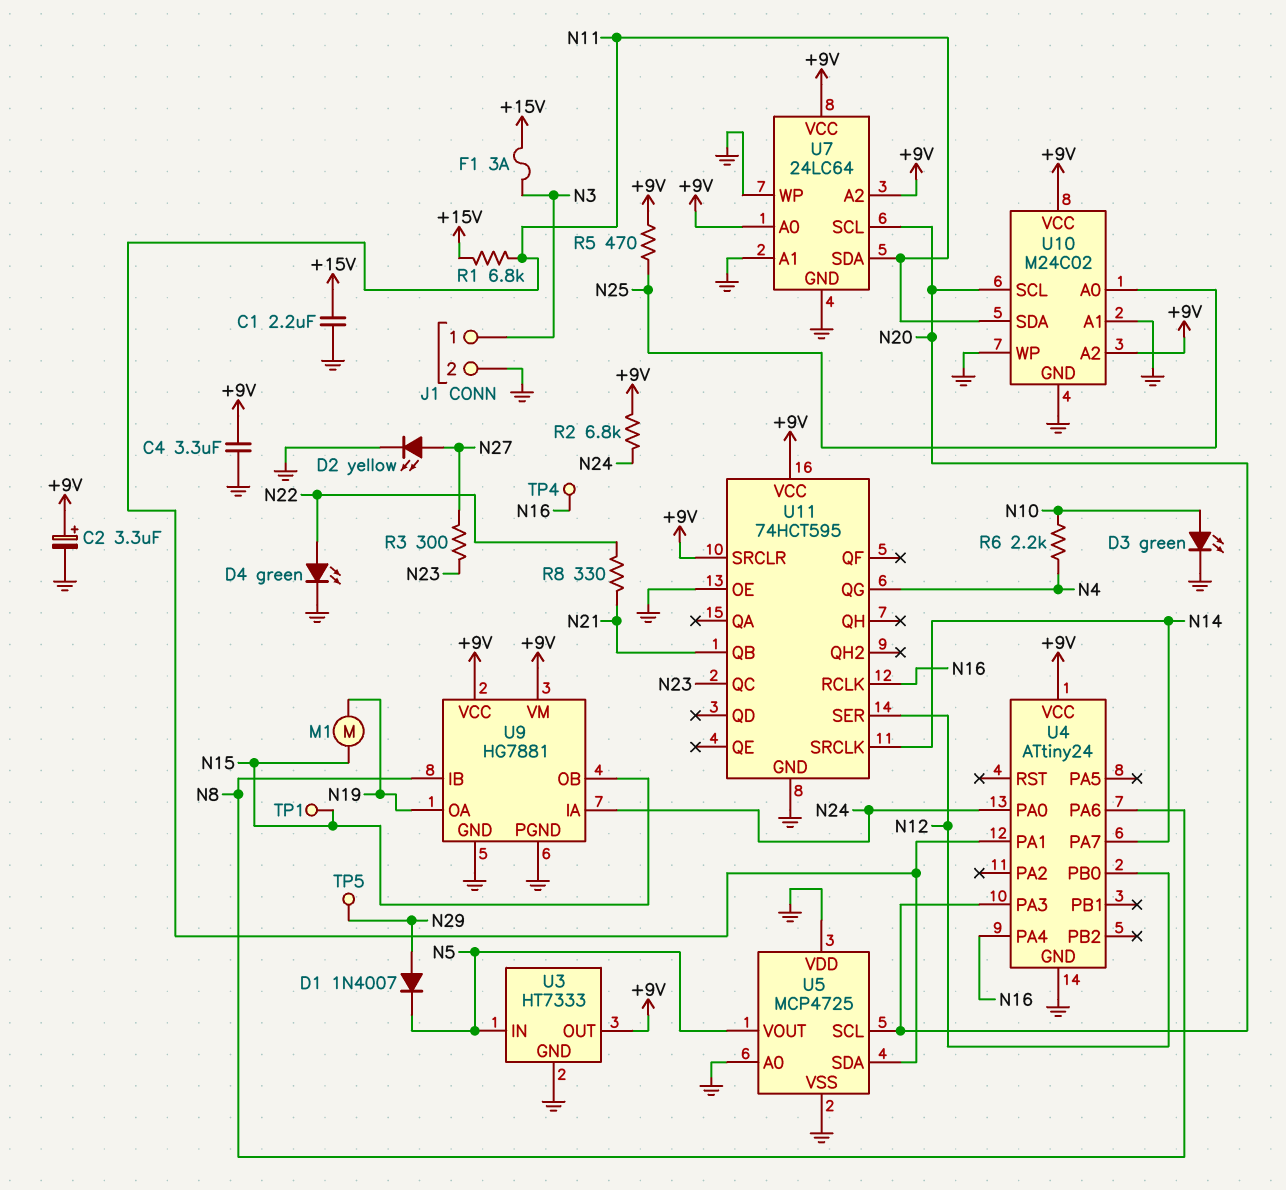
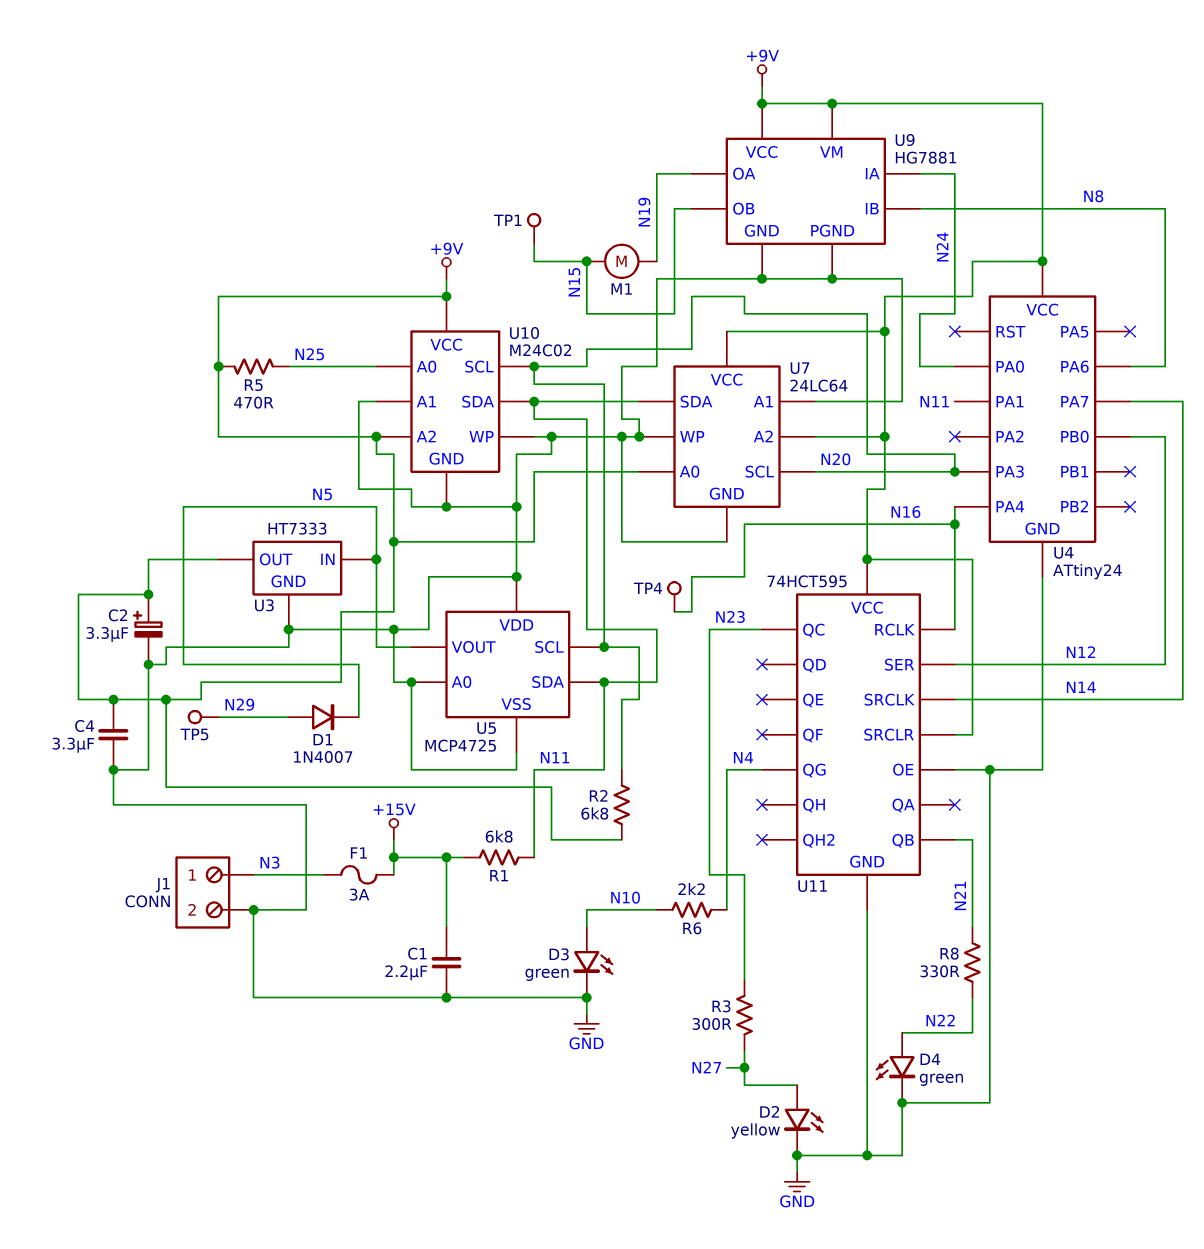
R2: 6.8k (+9V, N24) -> 6.8k (+9V, N20)

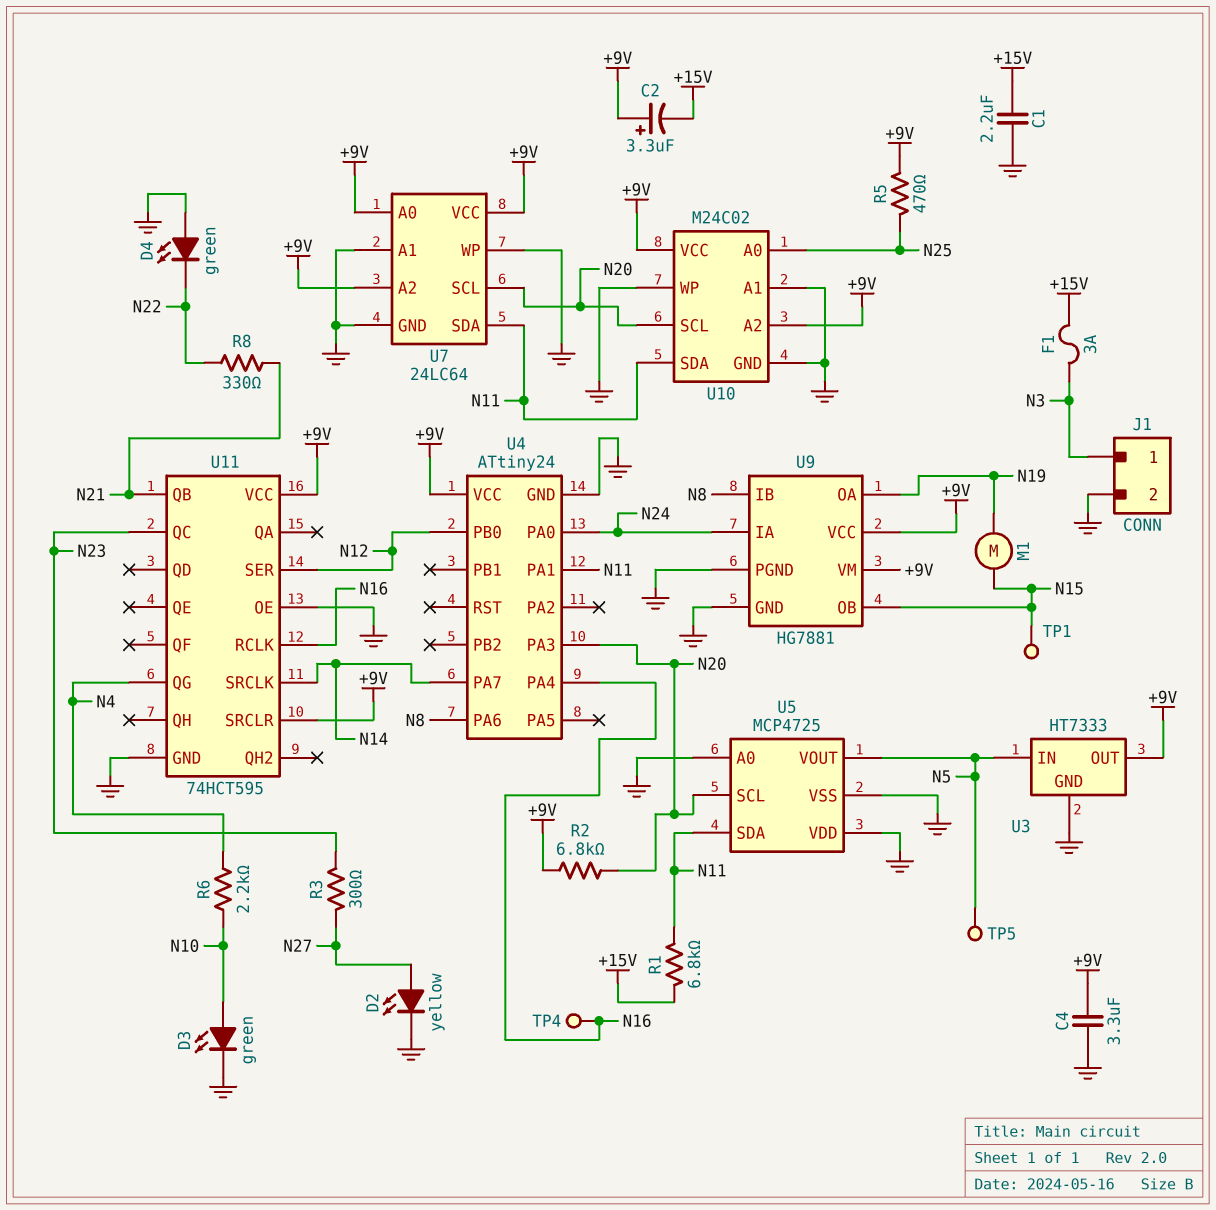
C2: 3.3uF (plus +9V, minus GND) -> 3.3uF (plus +9V, minus +15V)
D1: diode 1N4007 (A N29, K N5) -> none
D4: LED green (A N22, K GND) -> LED green (A GND, K N22)
TP5: test point (N29) -> test point (N5)

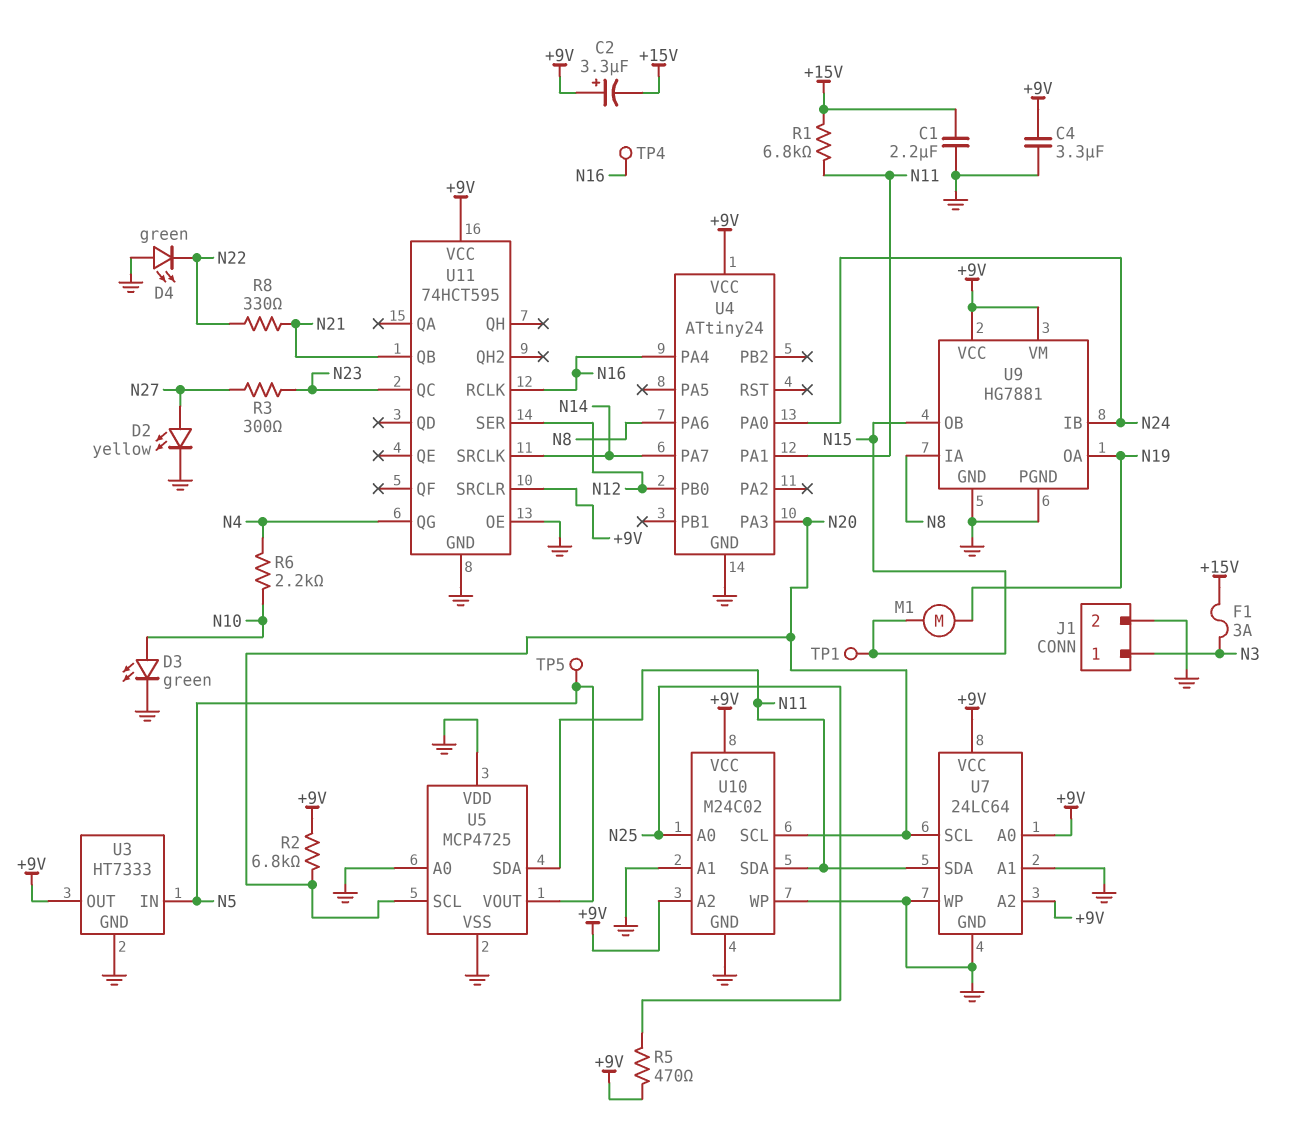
U9 pin IA: N24 -> N8
U9 pin IB: N8 -> N24

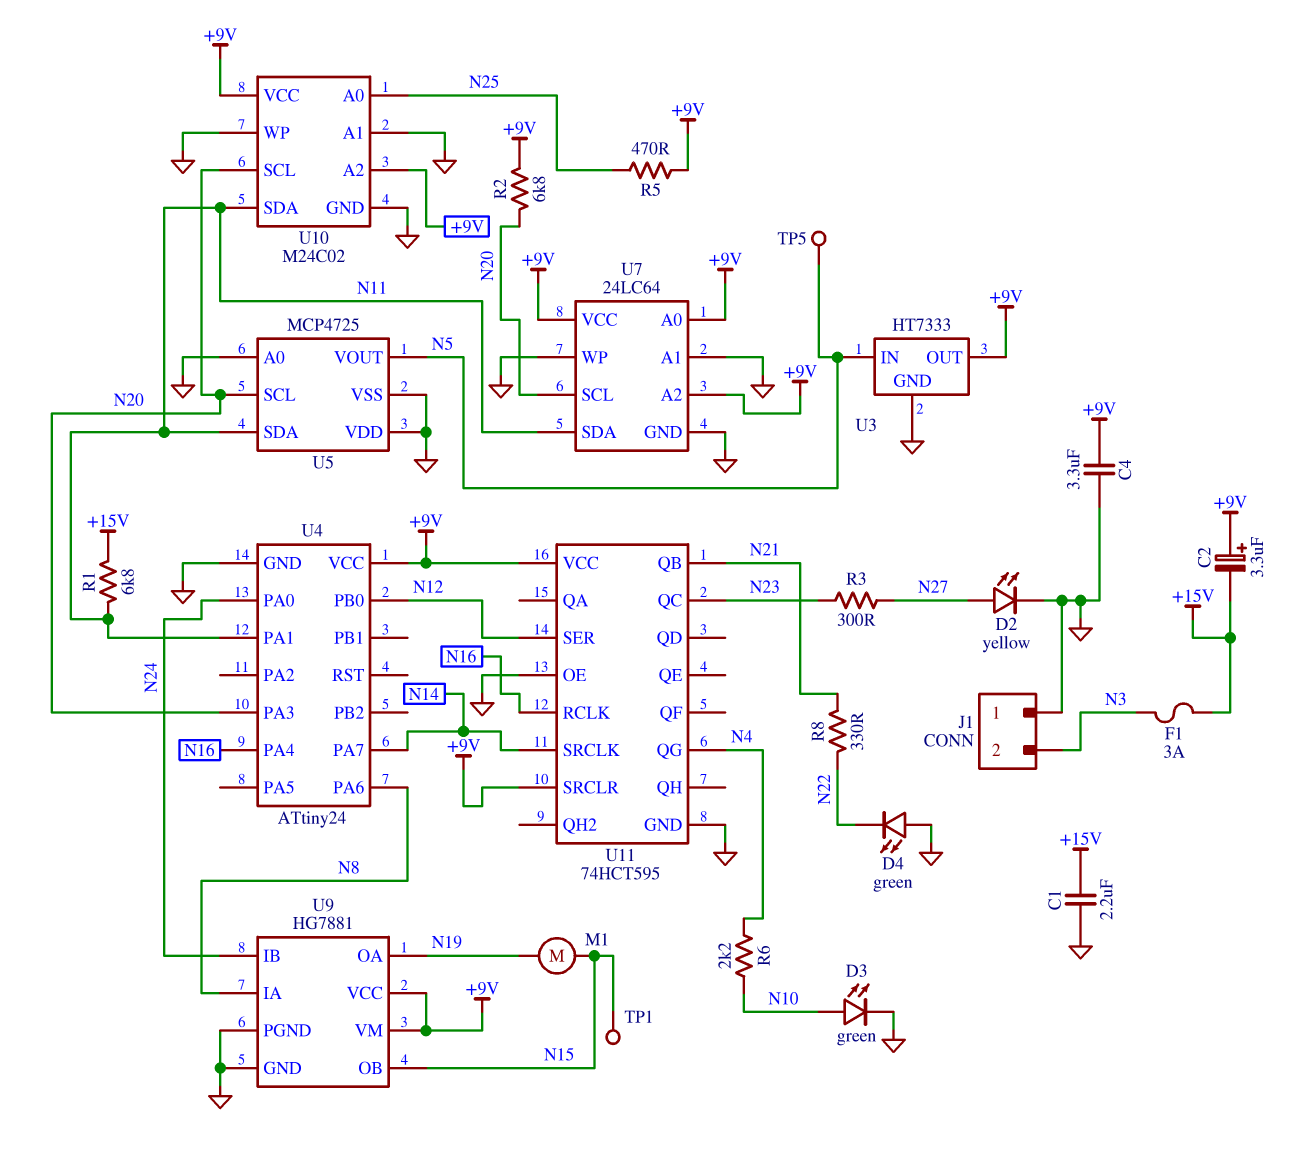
J1 pin 1: N3 -> GND
J1 pin 2: GND -> N3
TP4: test point (N16) -> none

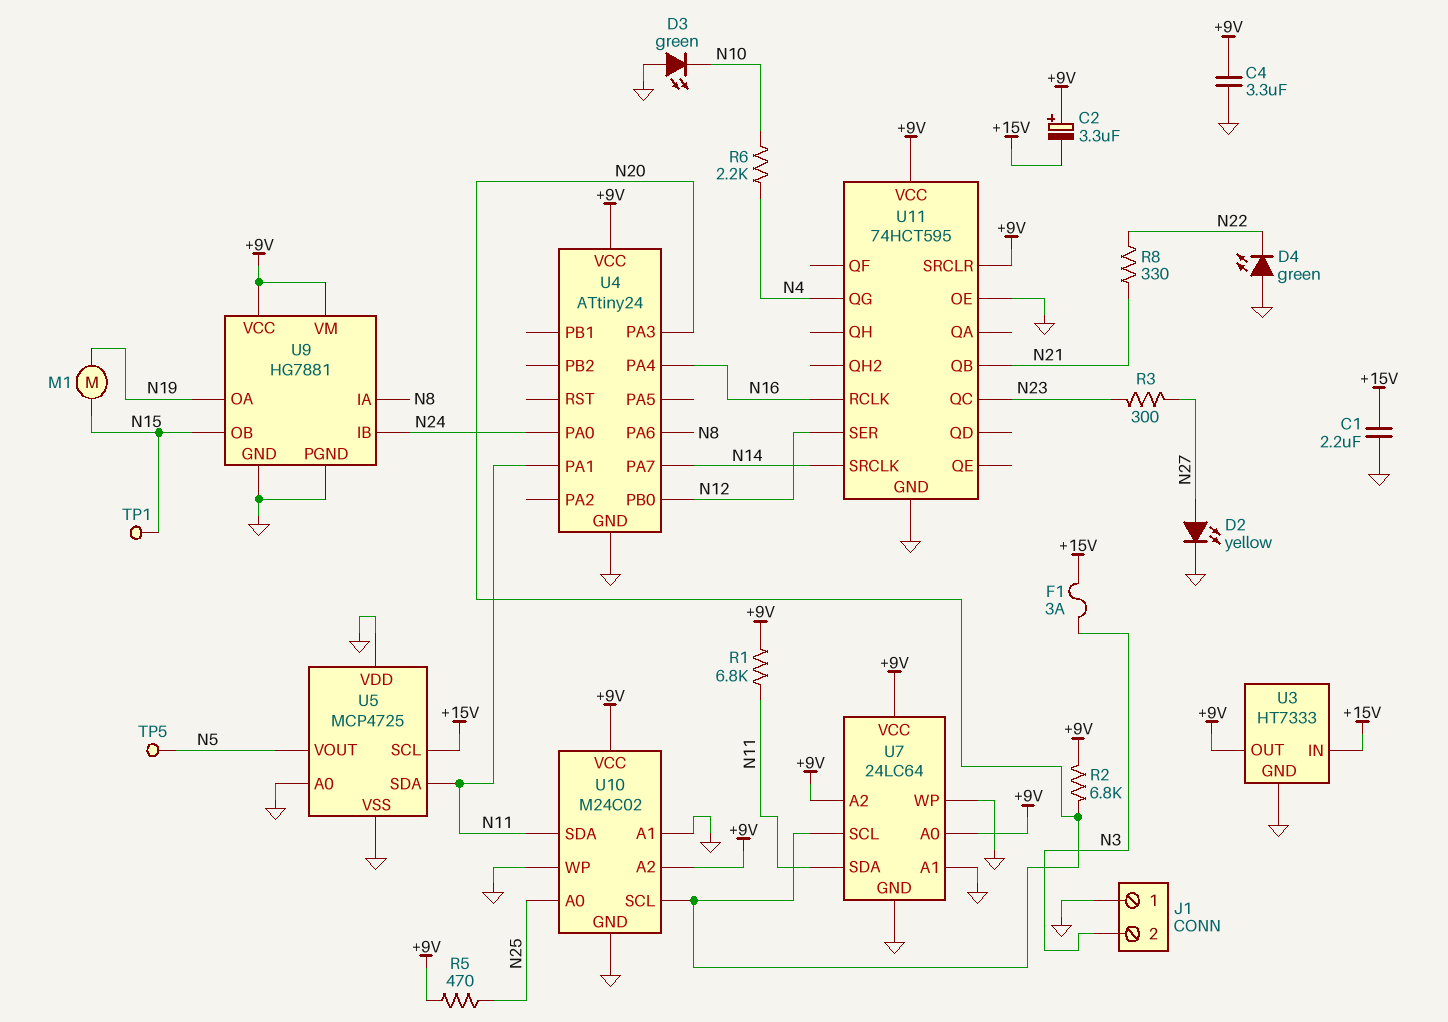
D3: LED green (A N10, K GND) -> LED green (A GND, K N10)
R1: 6.8k (+15V, N11) -> 6.8k (+9V, N11)
U3 pin IN: N5 -> +15V
U5 pin SCL: N20 -> +15V

